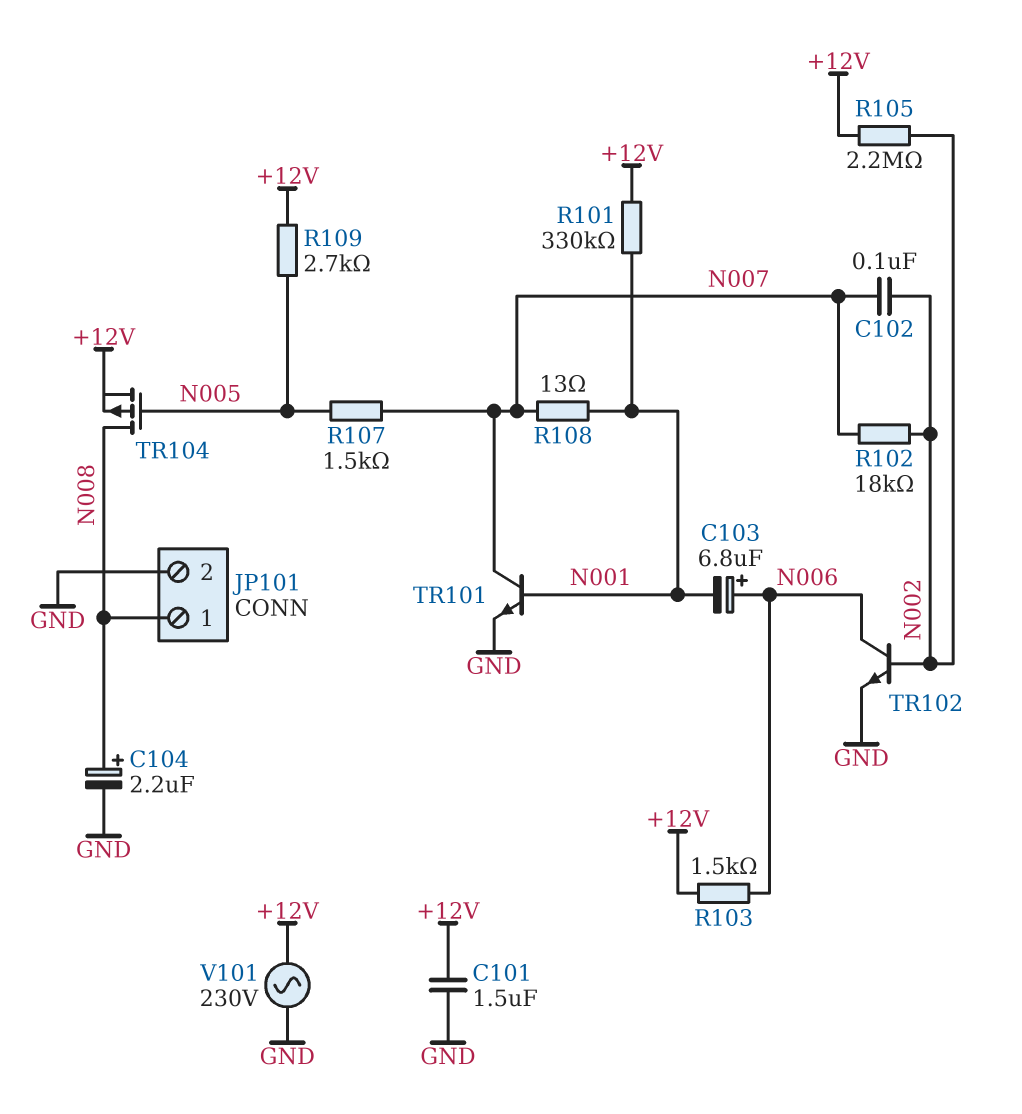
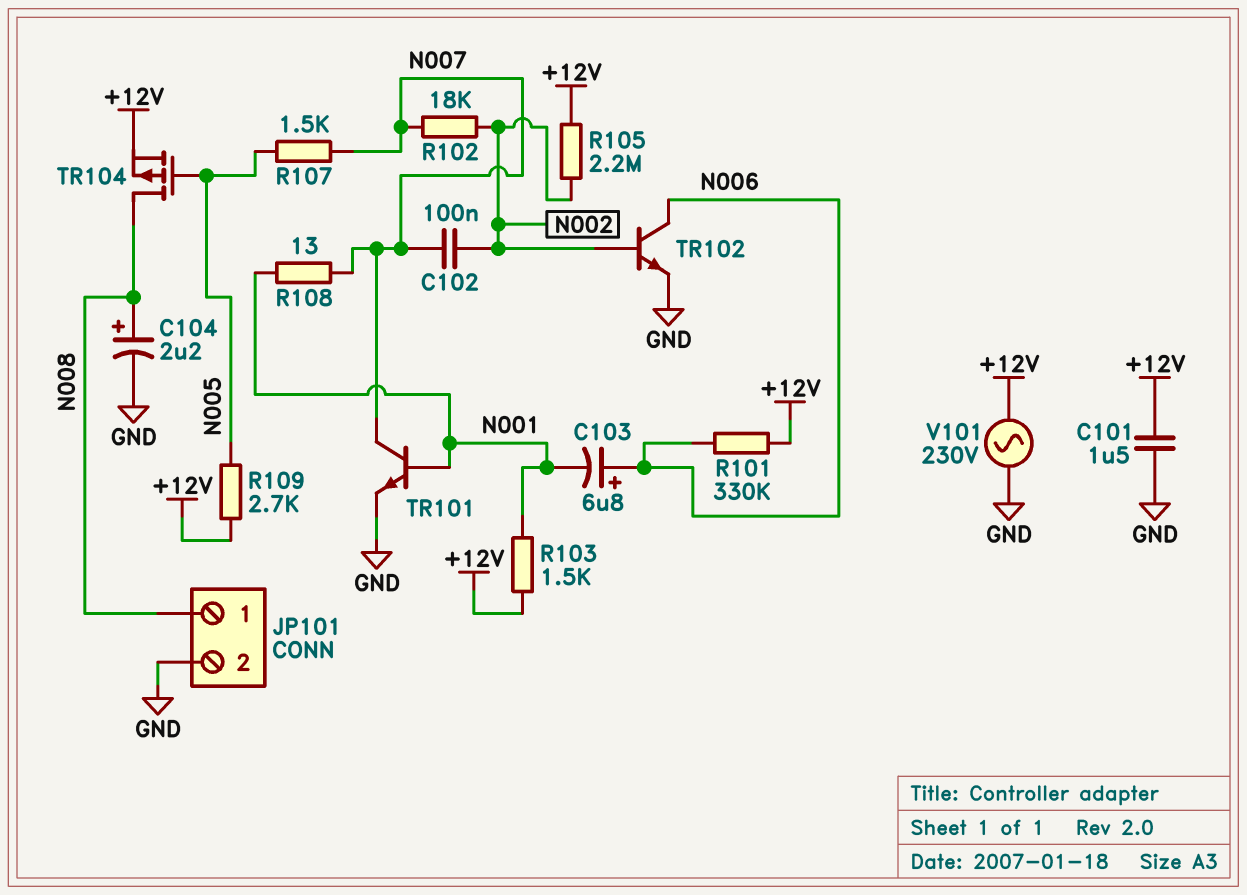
R101: 330k (+12V, N001) -> 330k (+12V, N006)
R103: 1.5k (+12V, N006) -> 1.5k (+12V, N001)

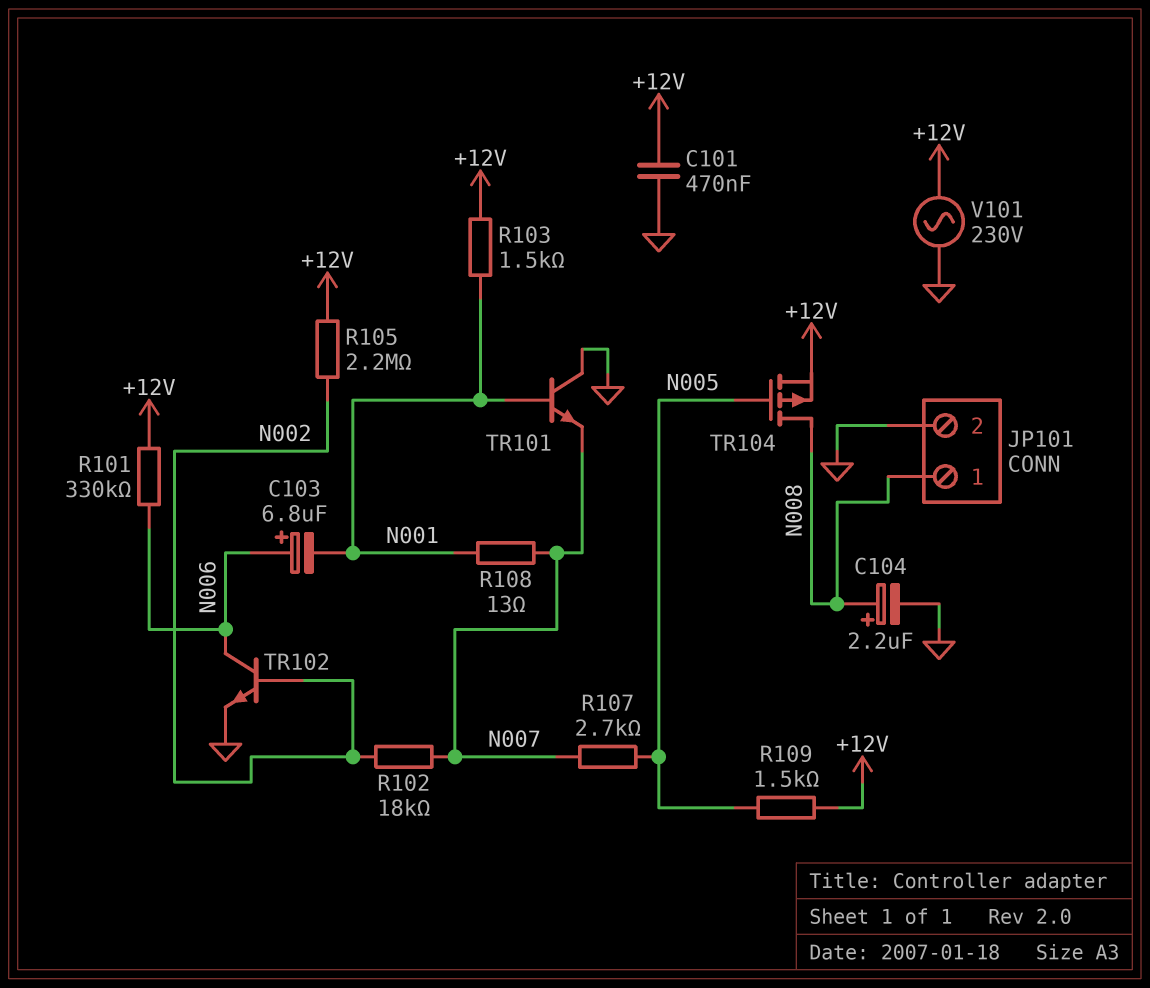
C101: 1.5uF (+12V, GND) -> 470nF (+12V, GND)
C102: 100nF (N002, N007) -> none
R107: 1.5k (N005, N007) -> 2.7k (N005, N007)
R109: 2.7k (+12V, N005) -> 1.5k (+12V, N005)
TR101: NPN (B N001, C N007, E GND) -> NPN (B N001, C GND, E N007)

